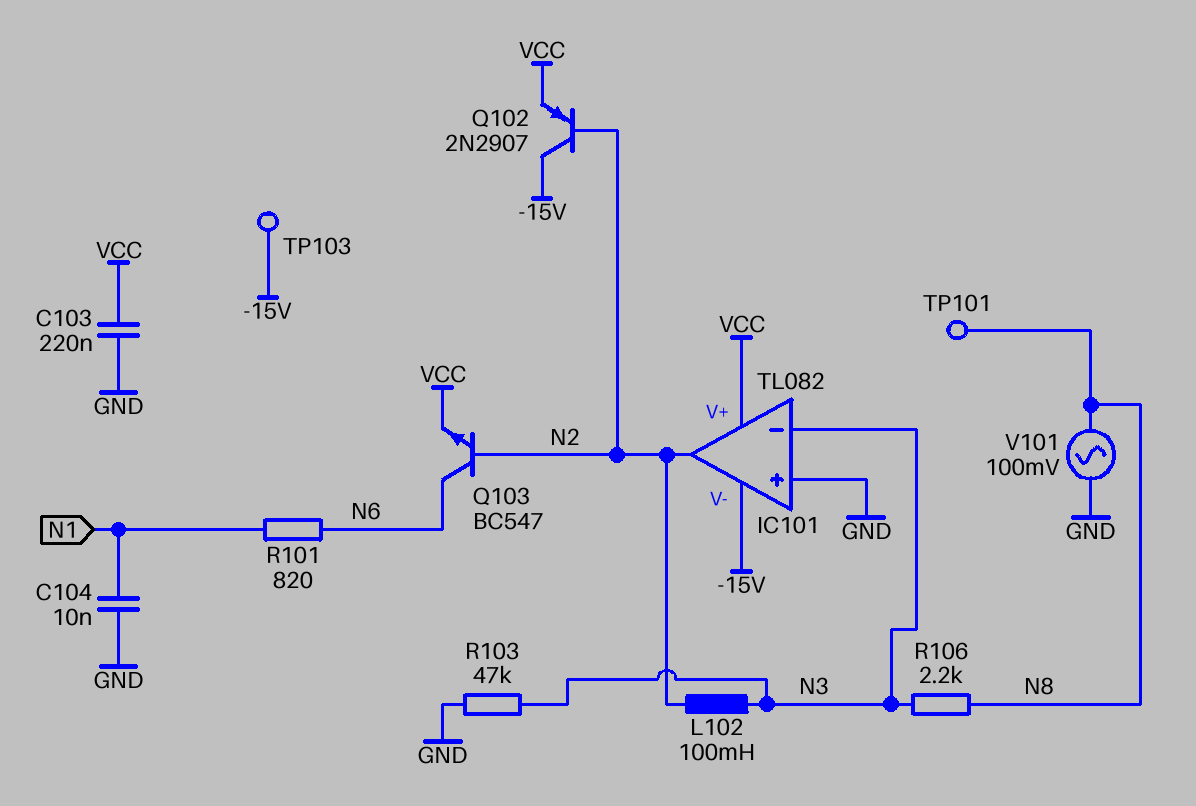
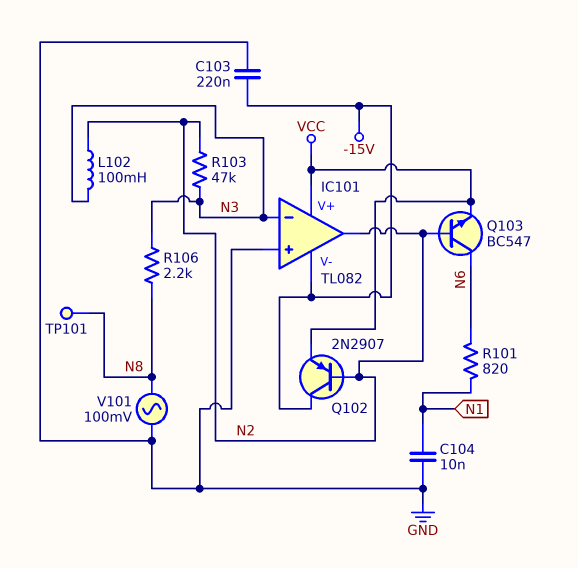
C103: 220nF (GND, VCC) -> 220nF (-15V, GND)
R103: 47k (GND, N3) -> 47k (N2, N3)
TP103: test point (-15V) -> none

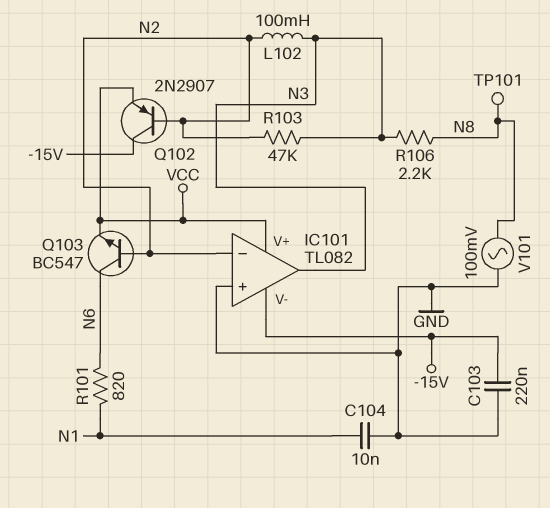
IC101 pin in-: N3 -> N2
IC101 pin out: N2 -> N3

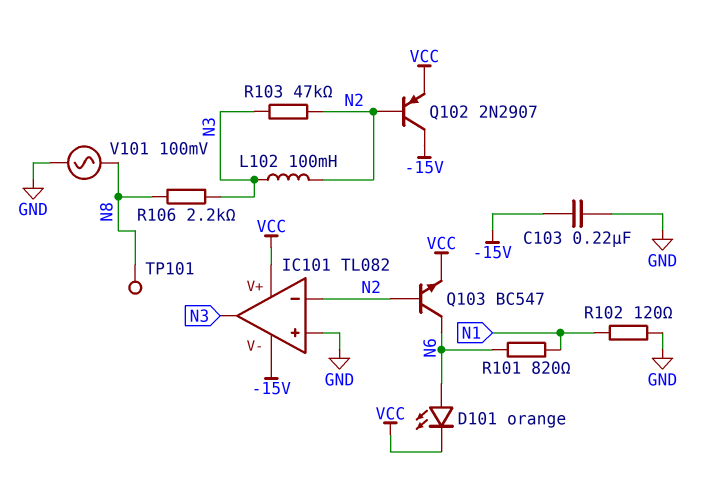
C104: 10nF (GND, N1) -> none
D101: none -> LED orange (A N6, K VCC)
R102: none -> 120 (GND, N1)

